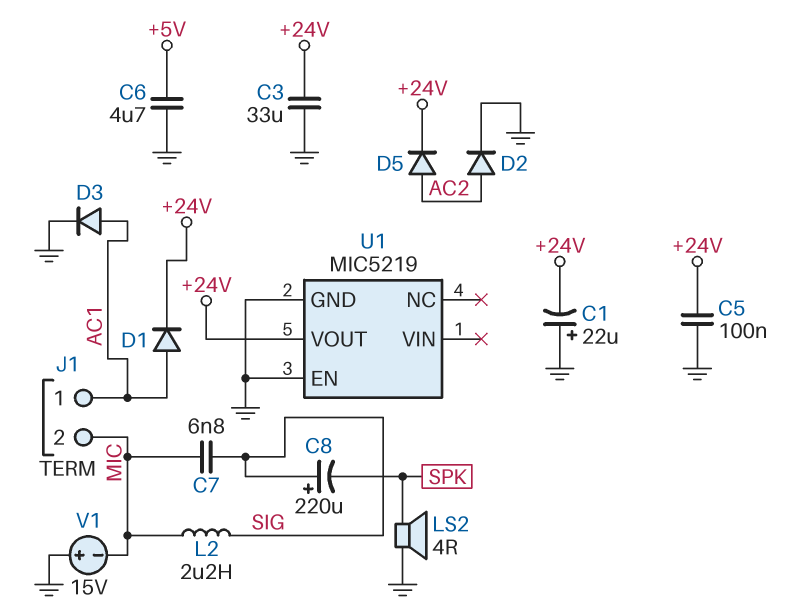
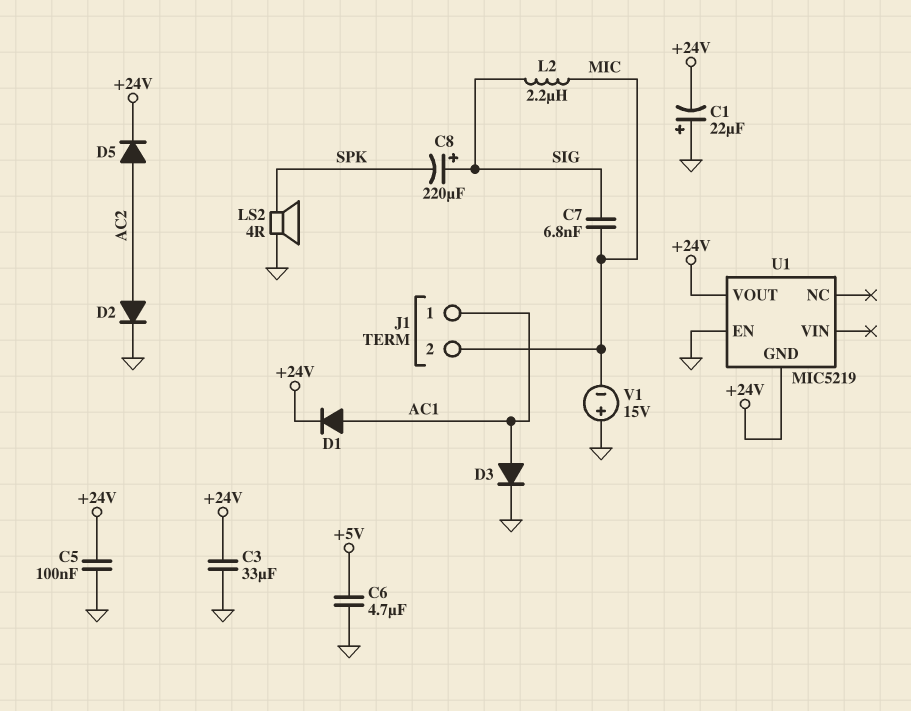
U1 pin GND: GND -> +24V

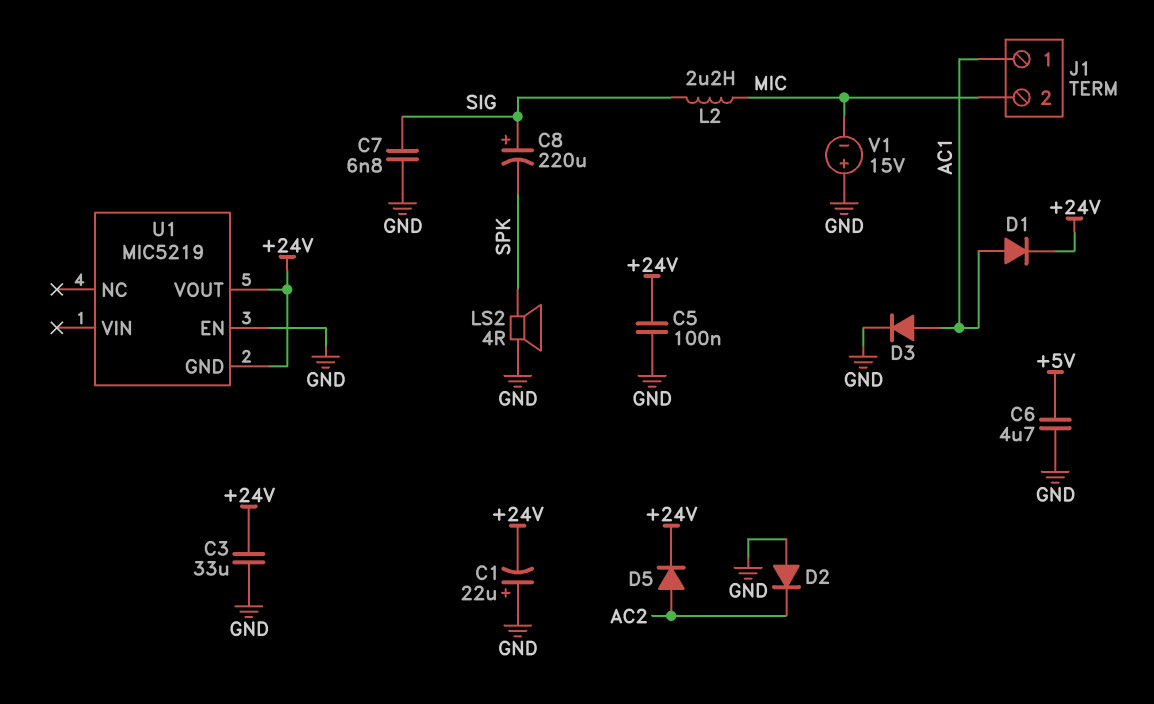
C7: 6.8nF (MIC, SIG) -> 6.8nF (GND, SIG)
D2: diode (A AC2, K GND) -> diode (A GND, K AC2)

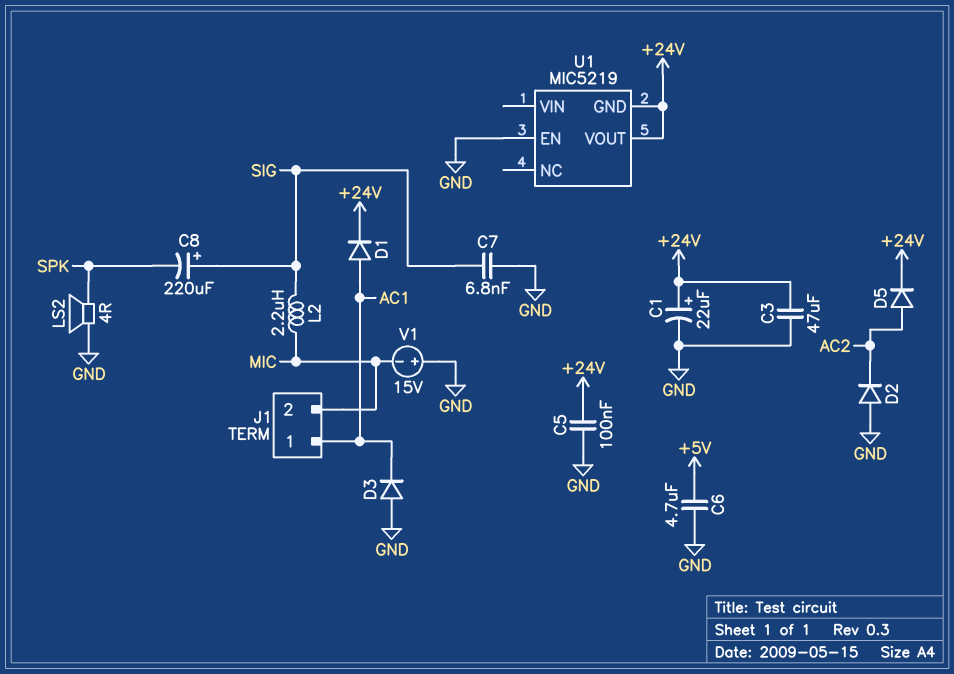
C1: 22uF (plus GND, minus +24V) -> 22uF (plus +24V, minus GND)
C3: 33uF (+24V, GND) -> 47uF (+24V, GND)
D3: diode (A AC1, K GND) -> diode (A GND, K AC1)

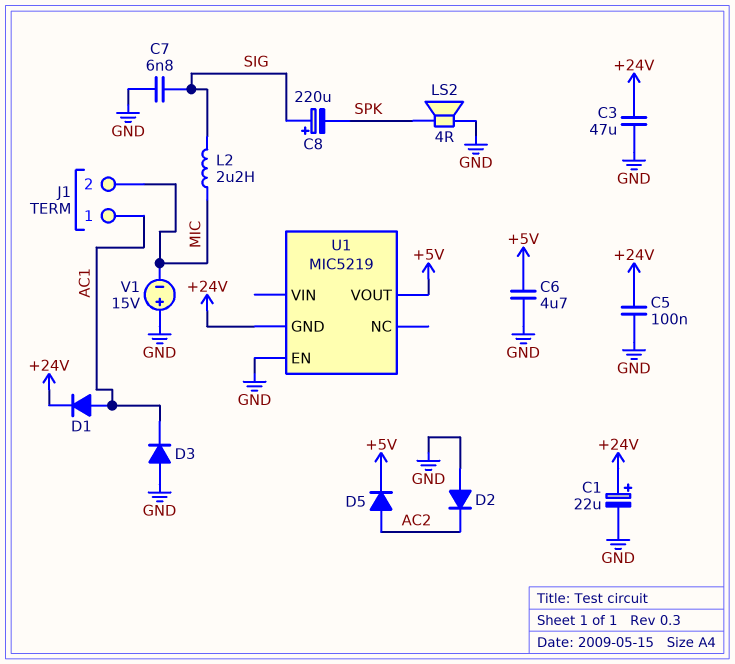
D5: diode (A AC2, K +24V) -> diode (A AC2, K +5V)
U1 pin VOUT: +24V -> +5V

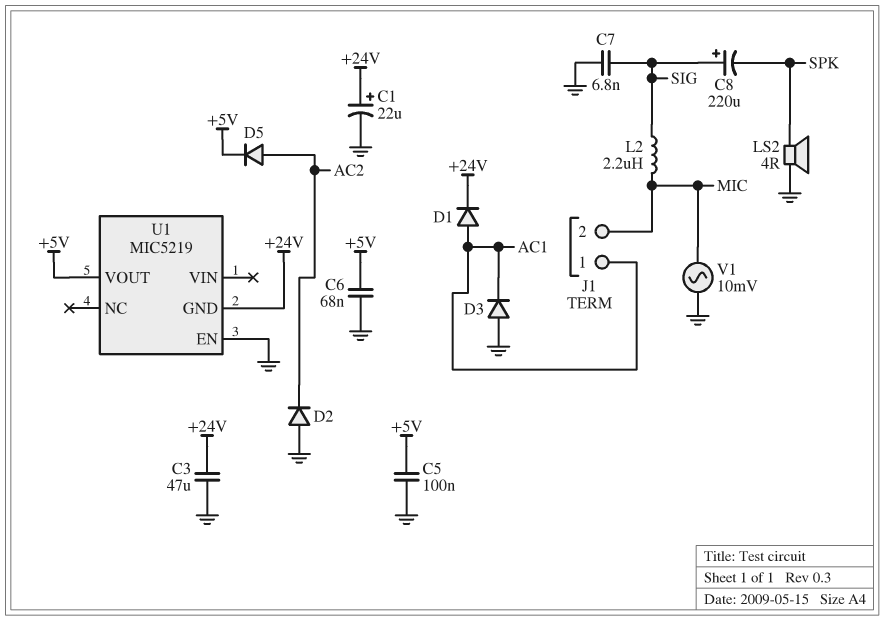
C5: 100nF (+24V, GND) -> 100nF (+5V, GND)
C6: 4.7uF (+5V, GND) -> 68nF (+5V, GND)
V1: 15V (plus GND, minus MIC) -> AC 10mV (GND, MIC)

